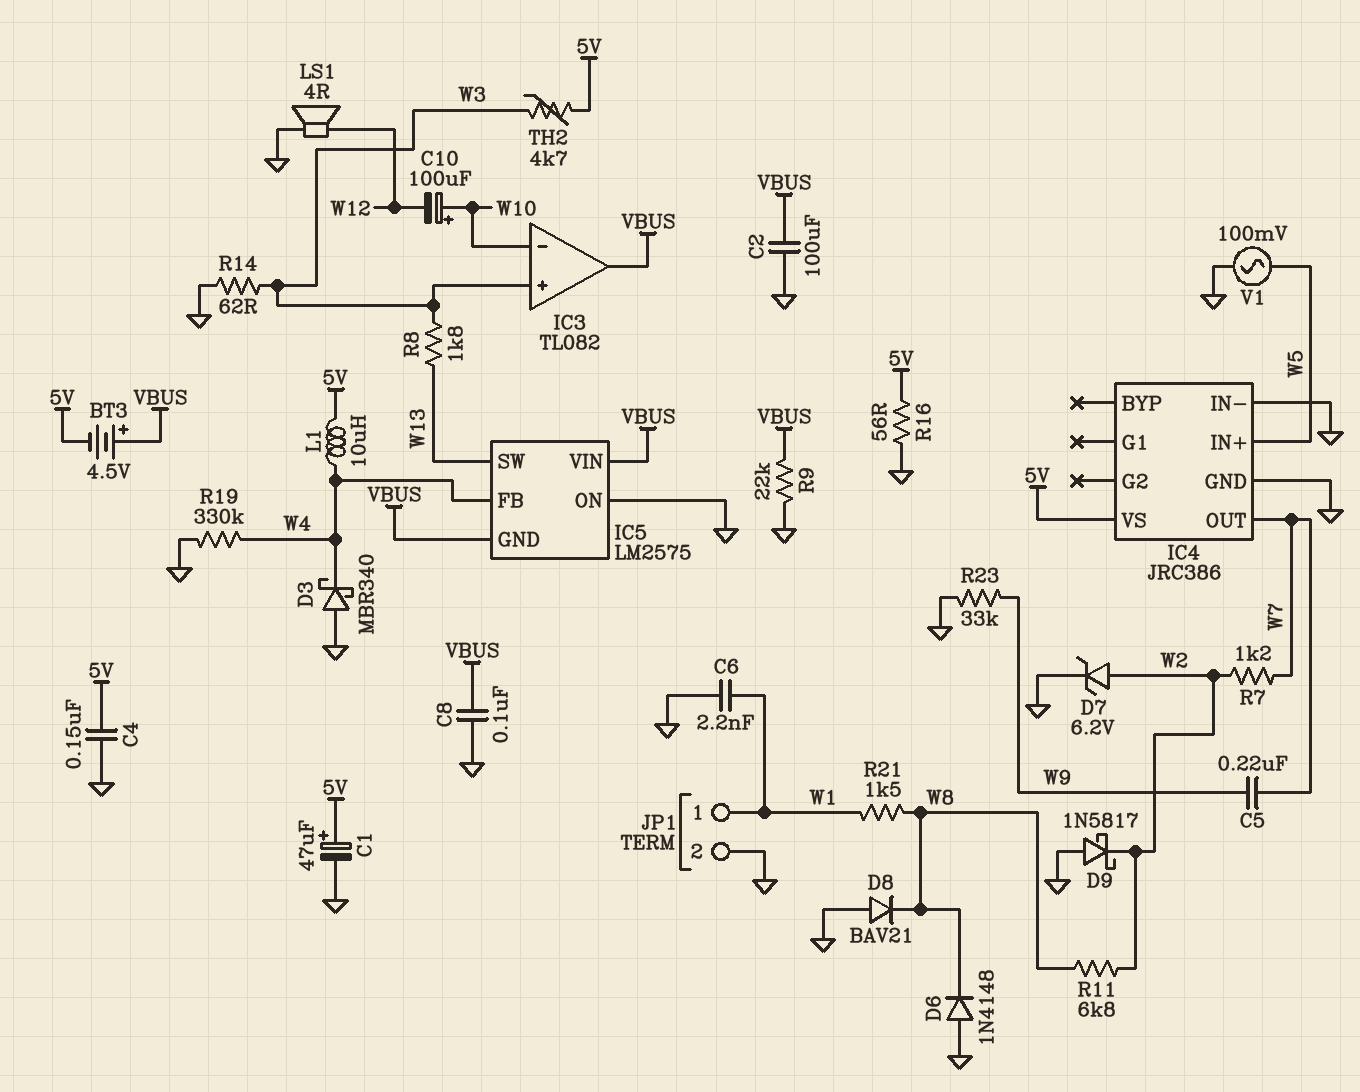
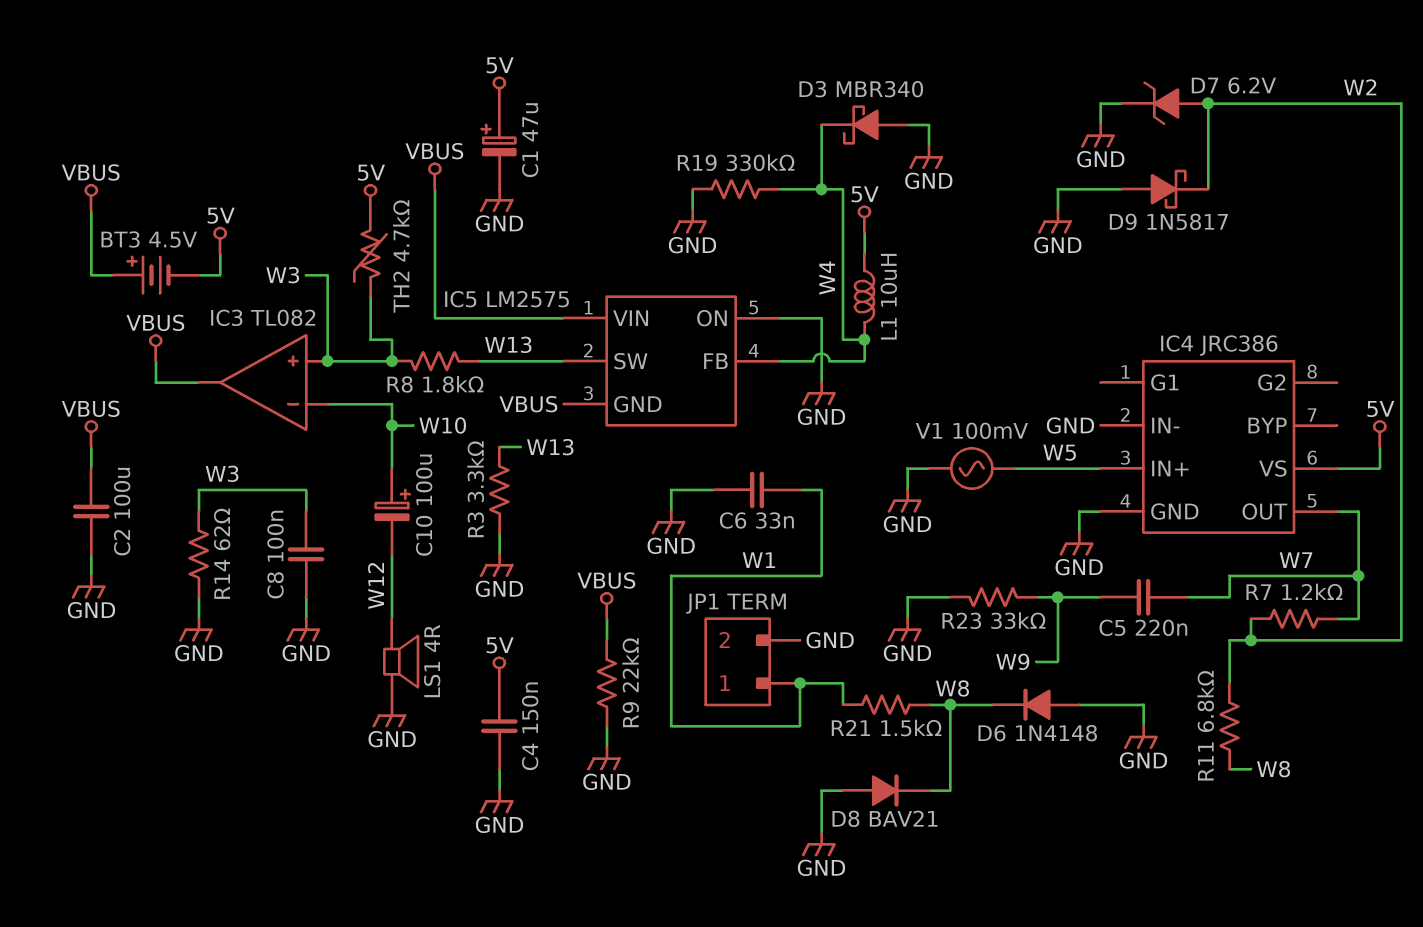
C6: 2.2nF (GND, W1) -> 33nF (GND, W1)
C8: 100nF (GND, VBUS) -> 100nF (GND, W3)
R3: none -> 3.3k (GND, W13)
R16: 56 (5V, GND) -> none

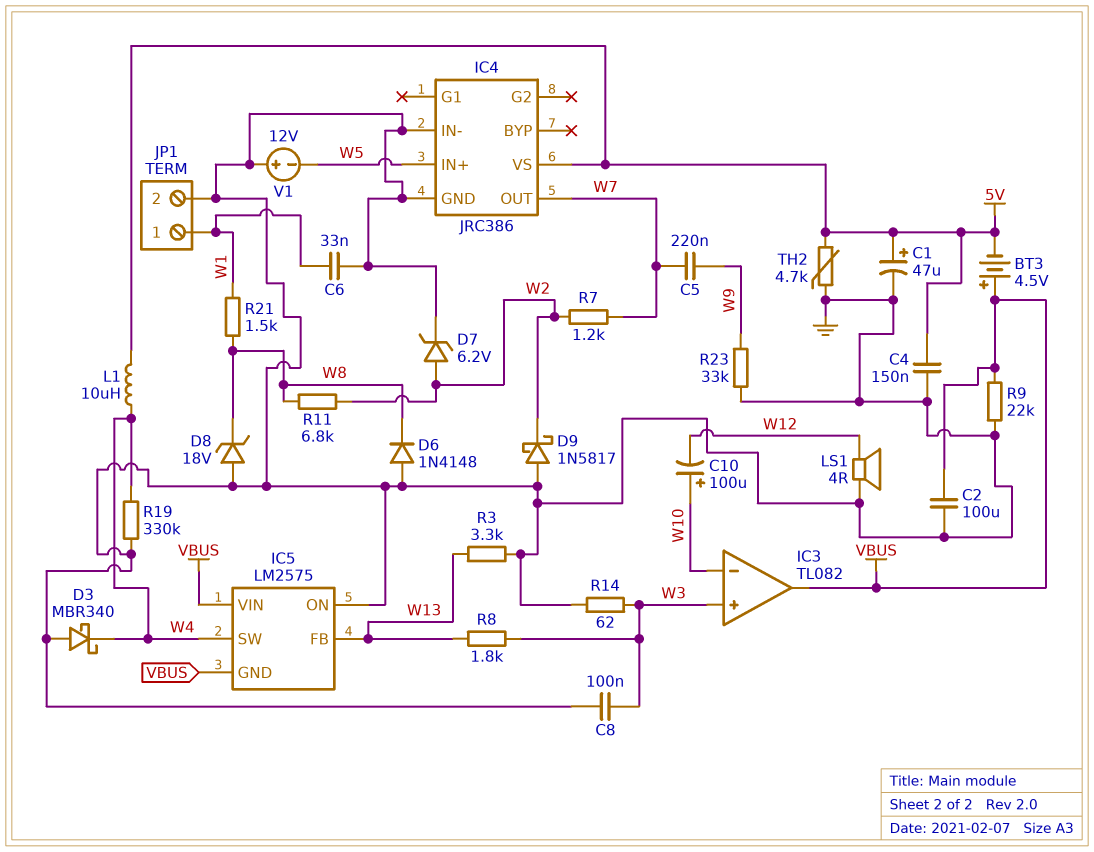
D8: diode BAV21 (A GND, K W8) -> zener 18V (A GND, K W8)
IC5 pin FB: W4 -> W13
IC5 pin SW: W13 -> W4
TH2: 4.7k (5V, W3) -> 4.7k (5V, GND)
V1: AC 100mV (GND, W5) -> 12V (plus GND, minus W5)

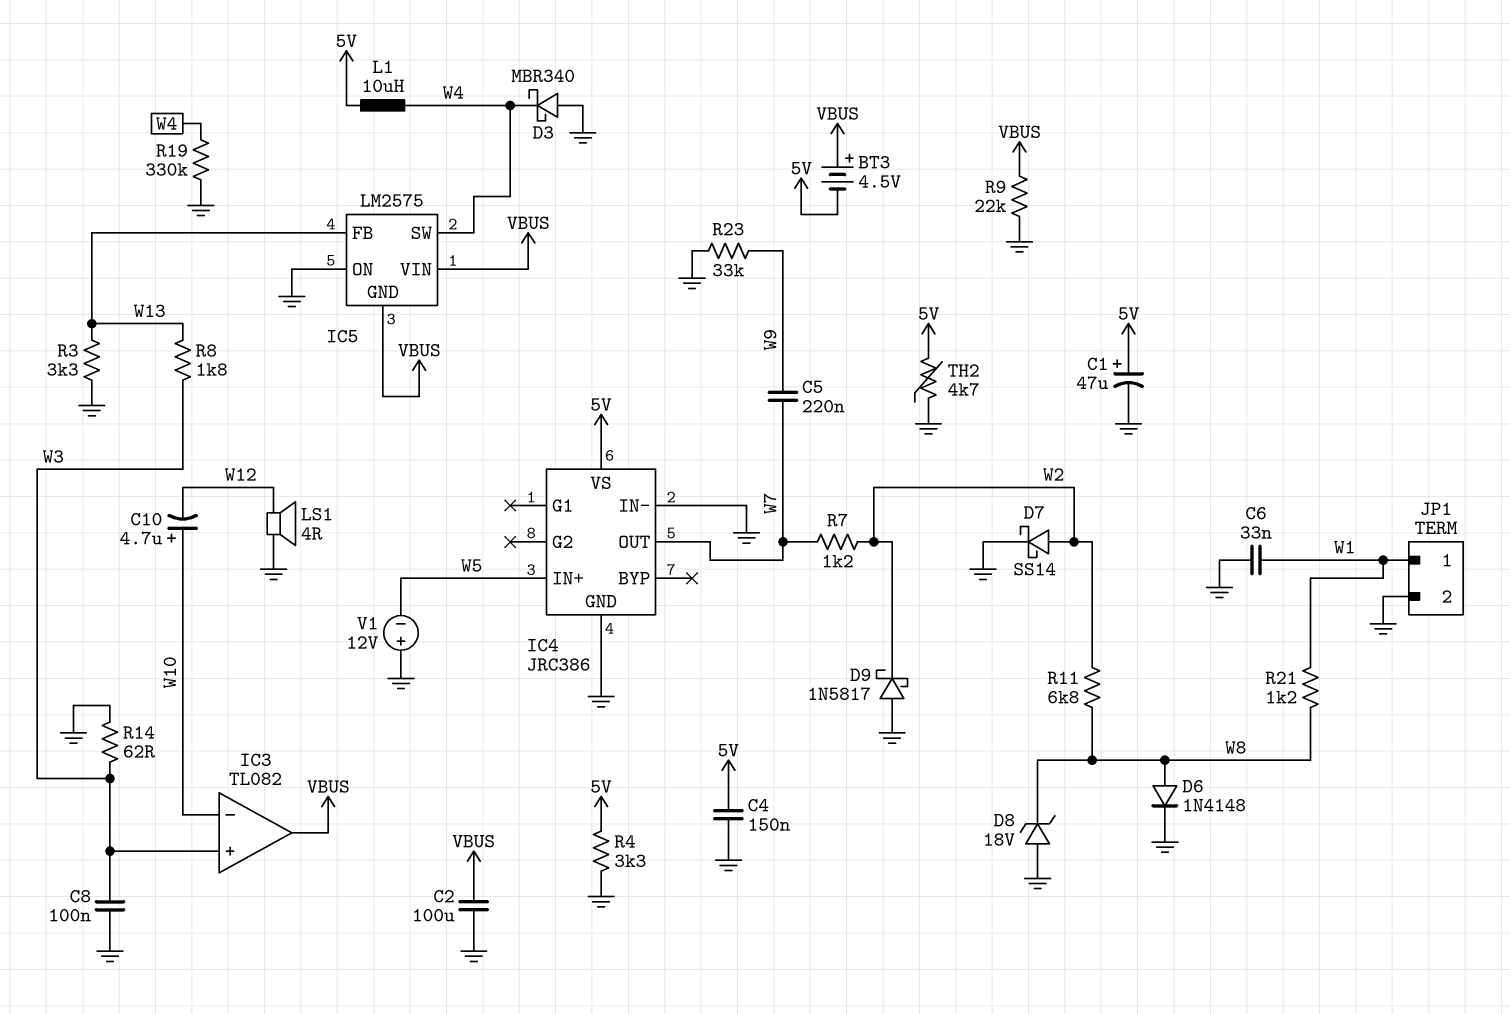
C10: 100uF (plus W10, minus W12) -> 4.7uF (plus W10, minus W12)
D6: diode 1N4148 (A GND, K W8) -> diode 1N4148 (A W8, K GND)
D7: zener 6.2V (A W2, K GND) -> schottky SS14 (A W2, K GND)
R4: none -> 3.3k (5V, GND)
R21: 1.5k (W1, W8) -> 1.2k (W1, W8)

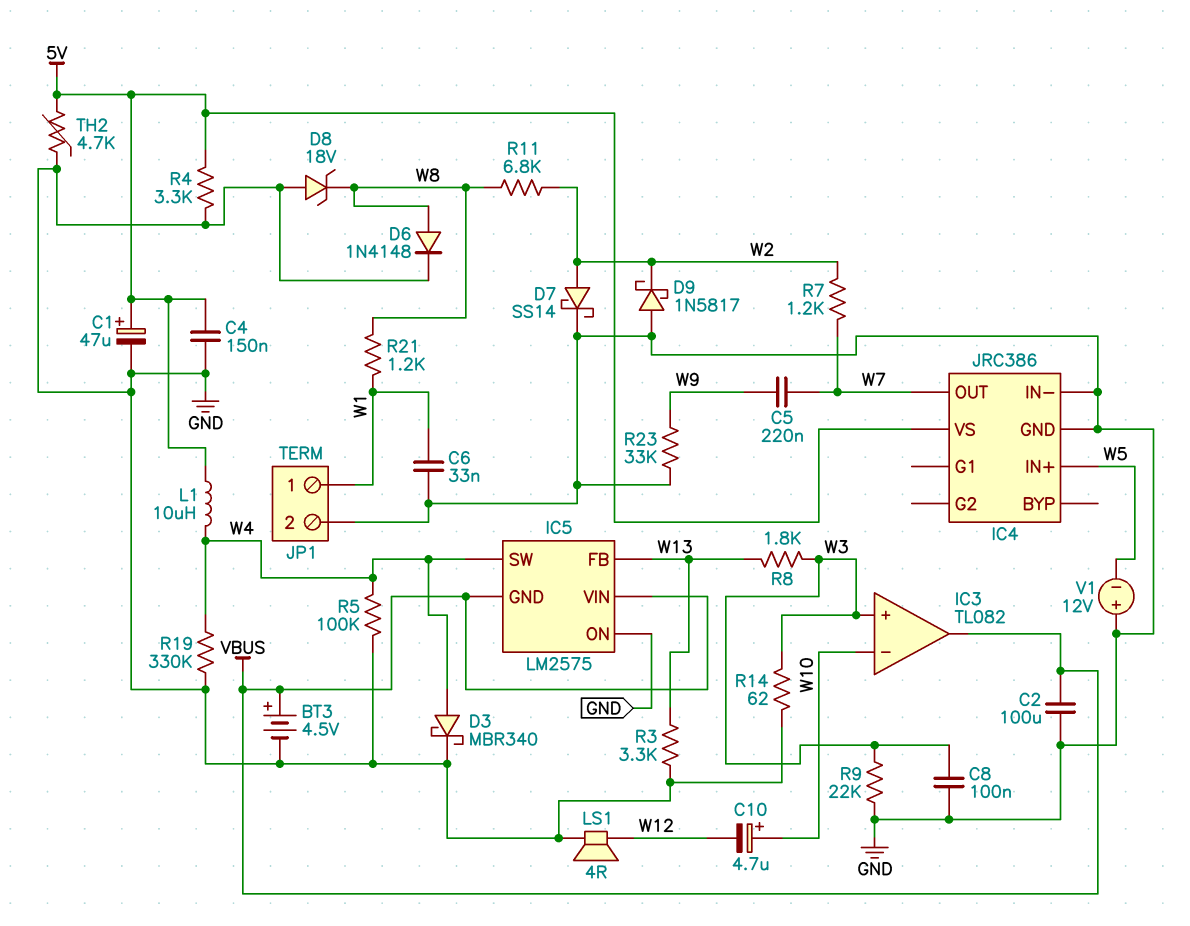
BT3: 4.5V (plus VBUS, minus 5V) -> 4.5V (plus VBUS, minus GND)
D3: schottky MBR340 (A GND, K W4) -> schottky MBR340 (A W4, K GND)
R5: none -> 100k (GND, W4)
R9: 22k (GND, VBUS) -> 22k (GND, W3)

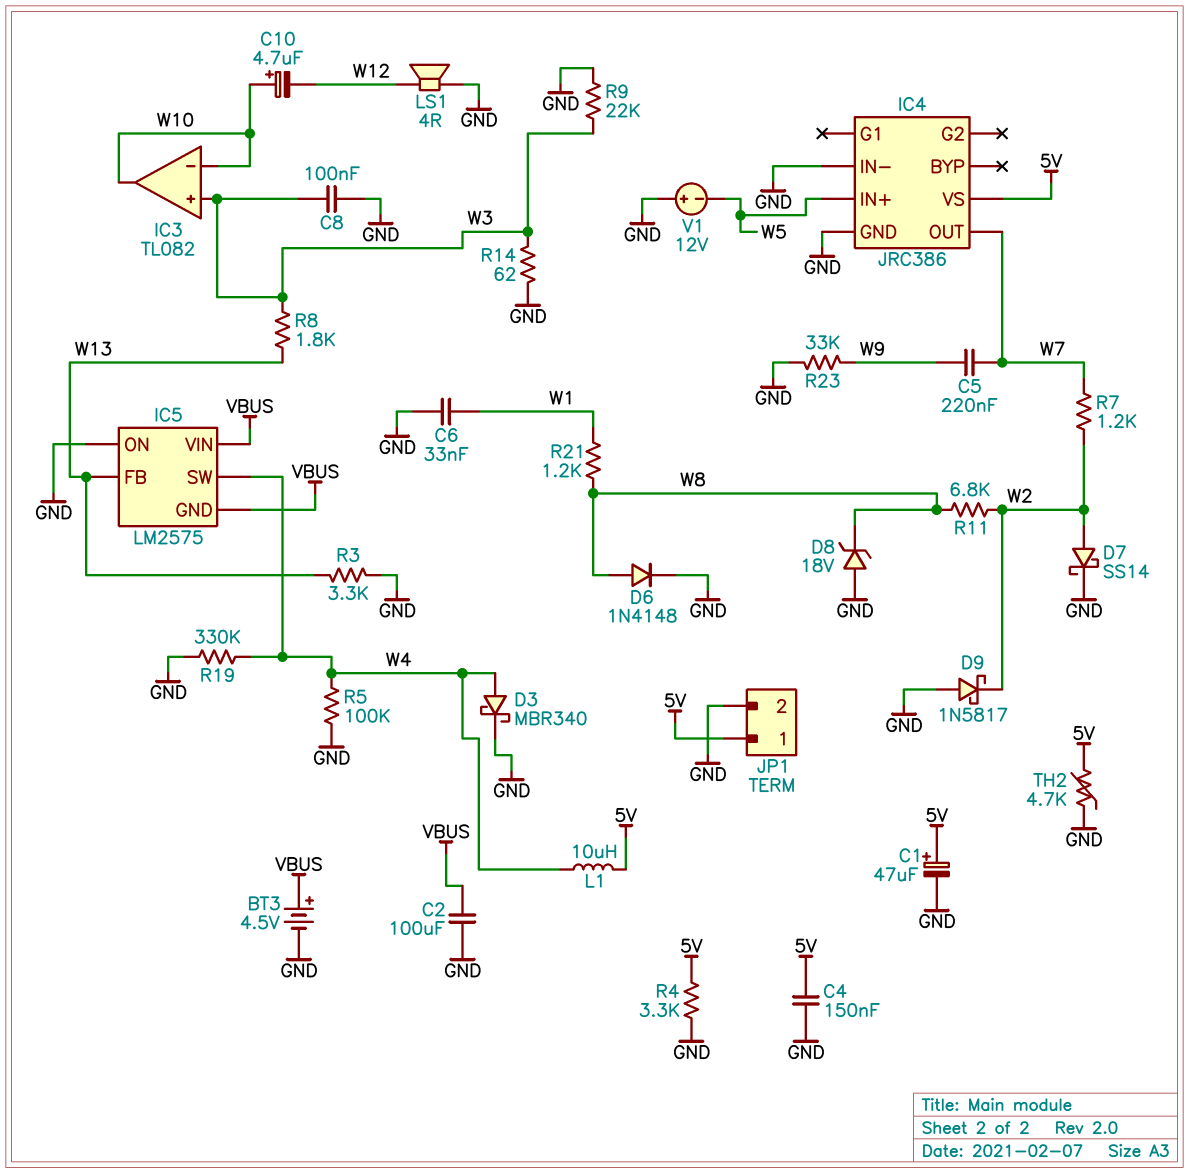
IC3 pin out: VBUS -> W10
JP1 pin 1: W1 -> 5V

